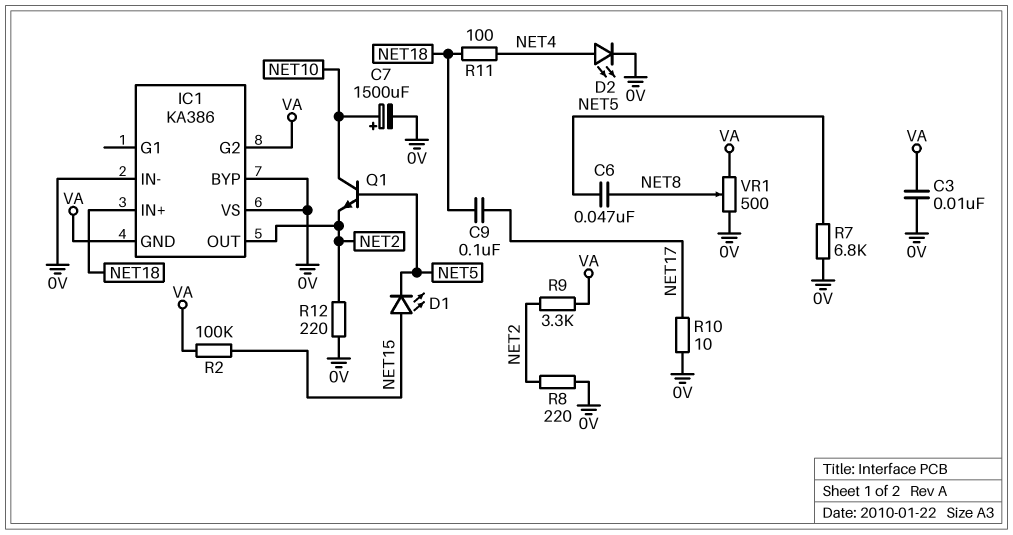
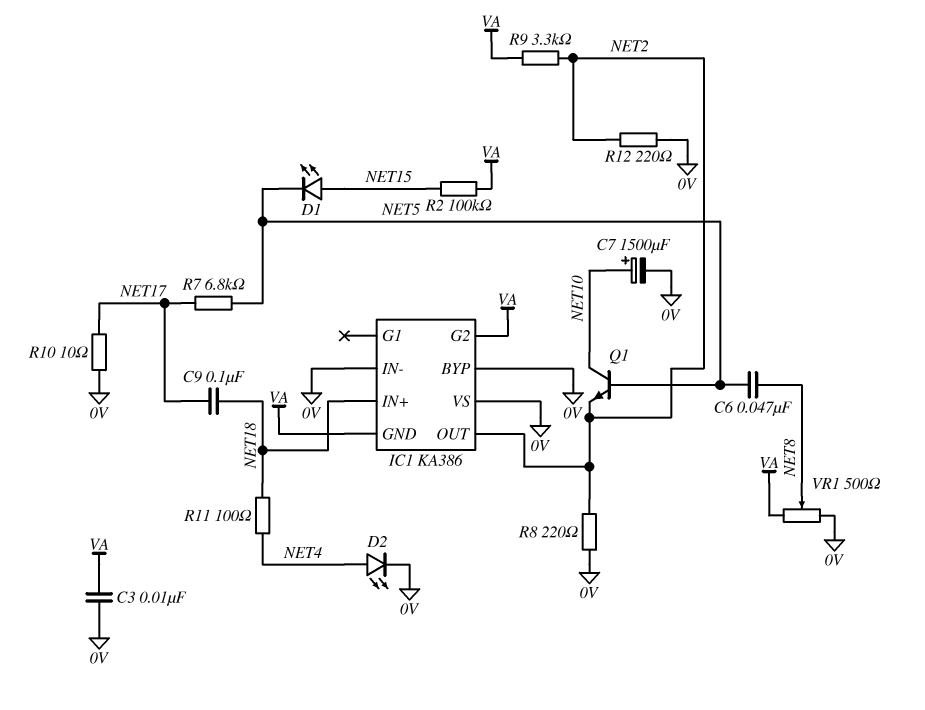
R7: 6.8k (0V, NET5) -> 6.8k (NET5, NET17)

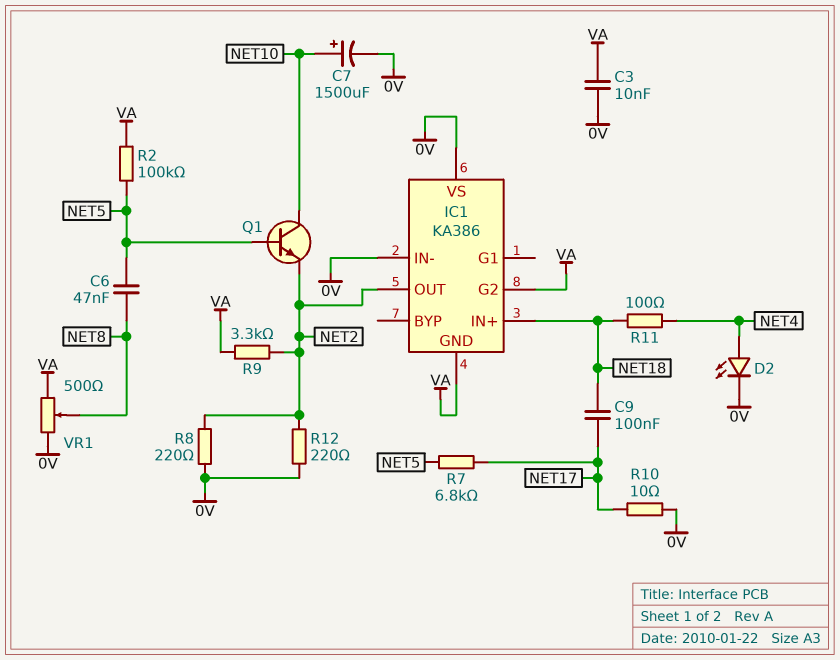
D1: LED (A NET15, K NET5) -> none
IC1 pin BYP: 0V -> none
R2: 100k (NET15, VA) -> 100k (NET5, VA)

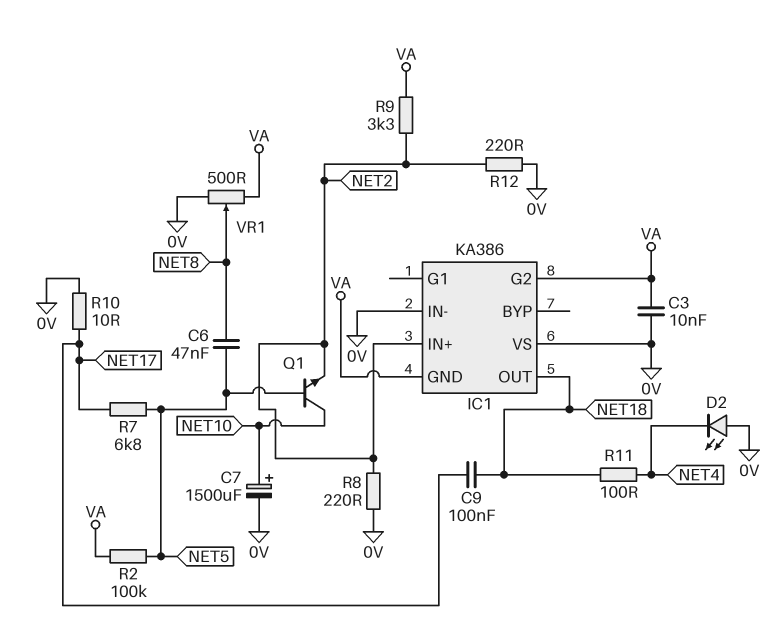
D2: LED (A NET4, K 0V) -> LED (A 0V, K NET4)
IC1 pin IN+: NET18 -> NET2
IC1 pin OUT: NET2 -> NET18

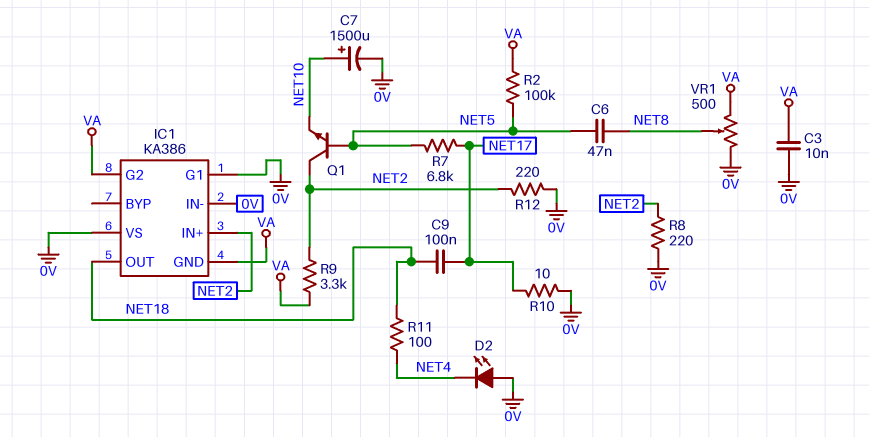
IC1 pin G1: none -> 0V
Q1: NPN (B NET5, C NET10, E NET2) -> NPN (B NET5, C NET2, E NET10)

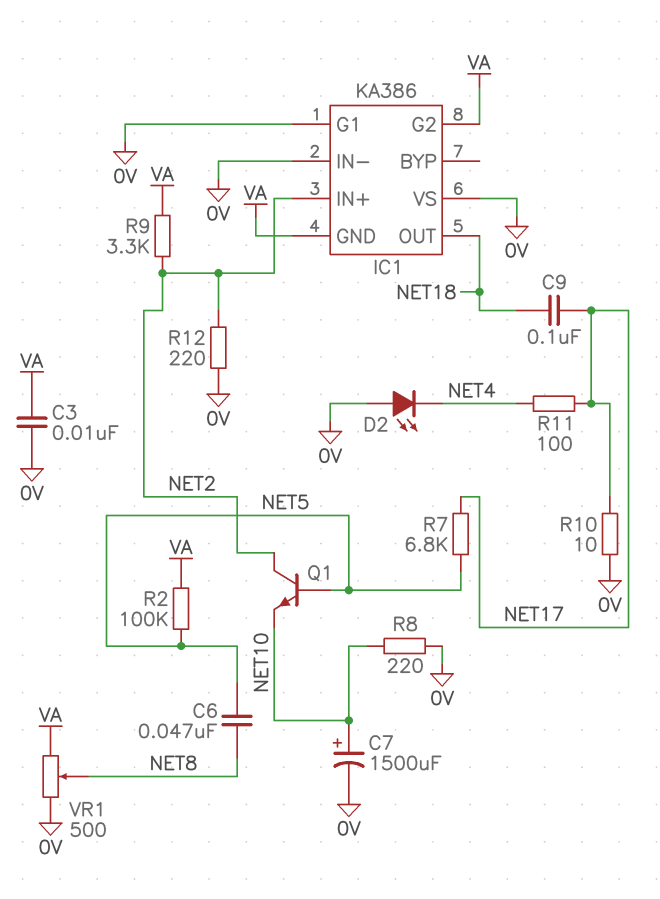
R8: 220 (0V, NET2) -> 220 (0V, NET10)
R11: 100 (NET4, NET18) -> 100 (NET4, NET17)

